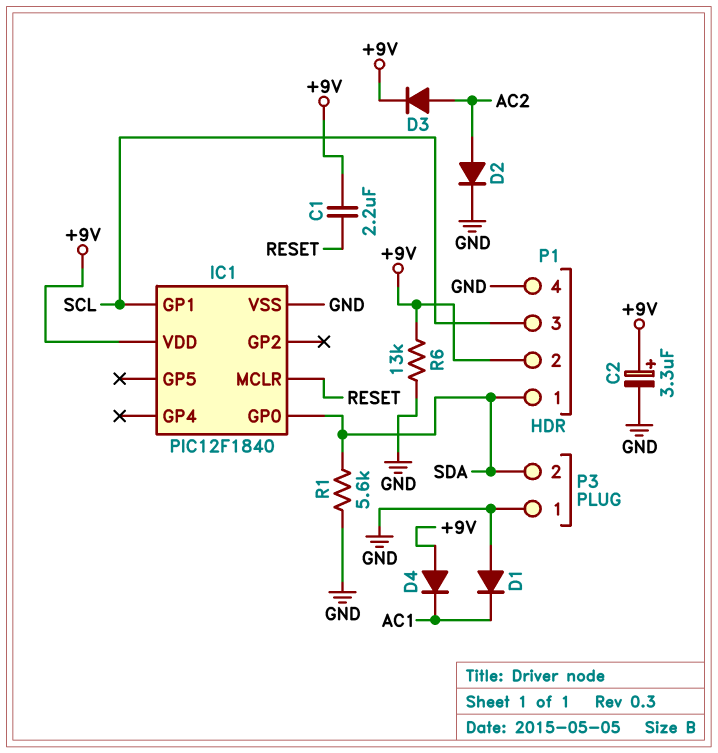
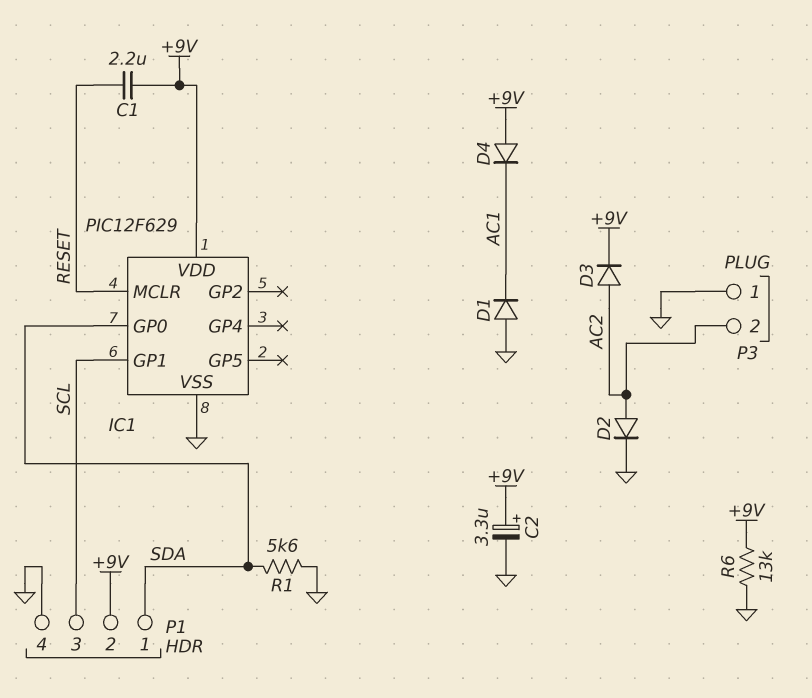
IC1: PIC12F1840 -> PIC12F629
P3 pin 2: SDA -> AC2

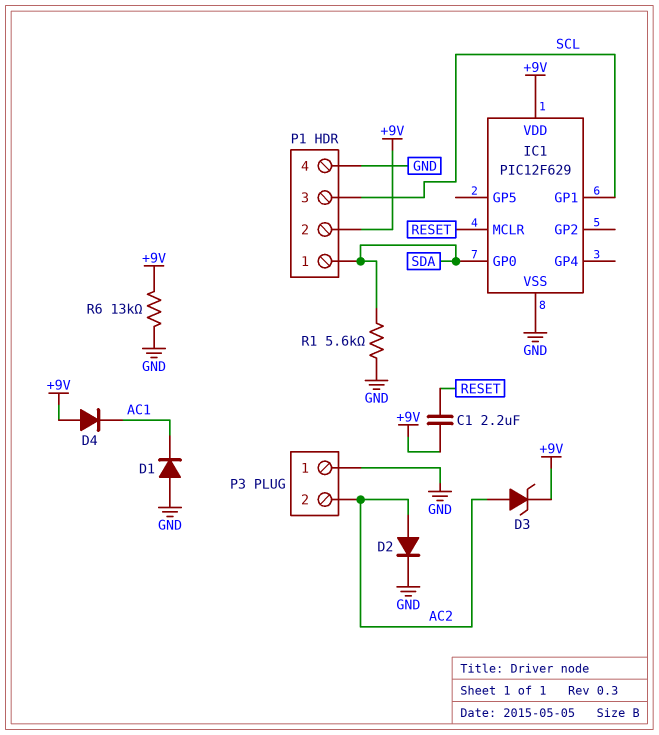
C2: 3.3uF (plus +9V, minus GND) -> none
D3: diode (A AC2, K +9V) -> zener (A AC2, K +9V)

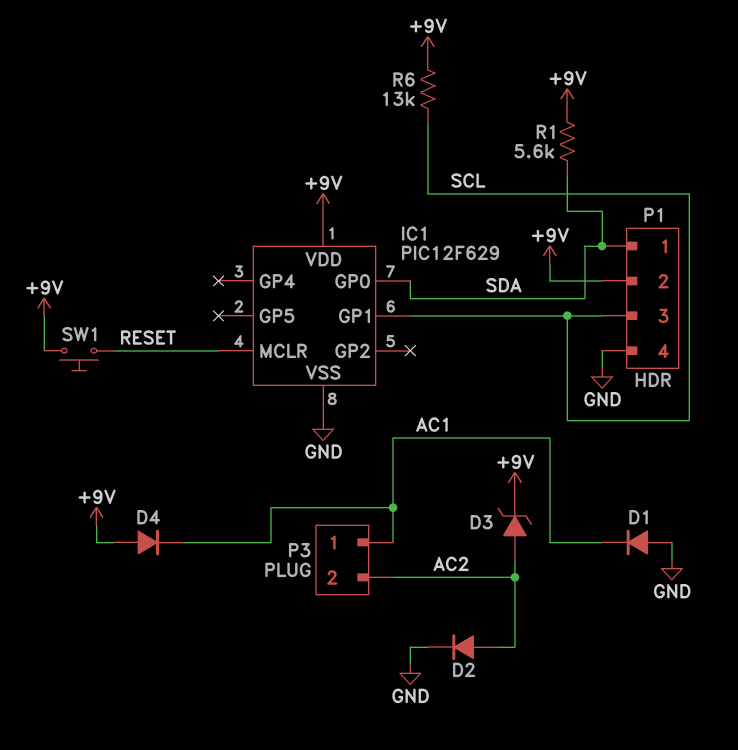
C1: 2.2uF (+9V, RESET) -> none
P3 pin 1: GND -> AC1
R1: 5.6k (GND, SDA) -> 5.6k (+9V, SDA)
R6: 13k (+9V, GND) -> 13k (+9V, SCL)
SW1: none -> button (+9V, RESET)

